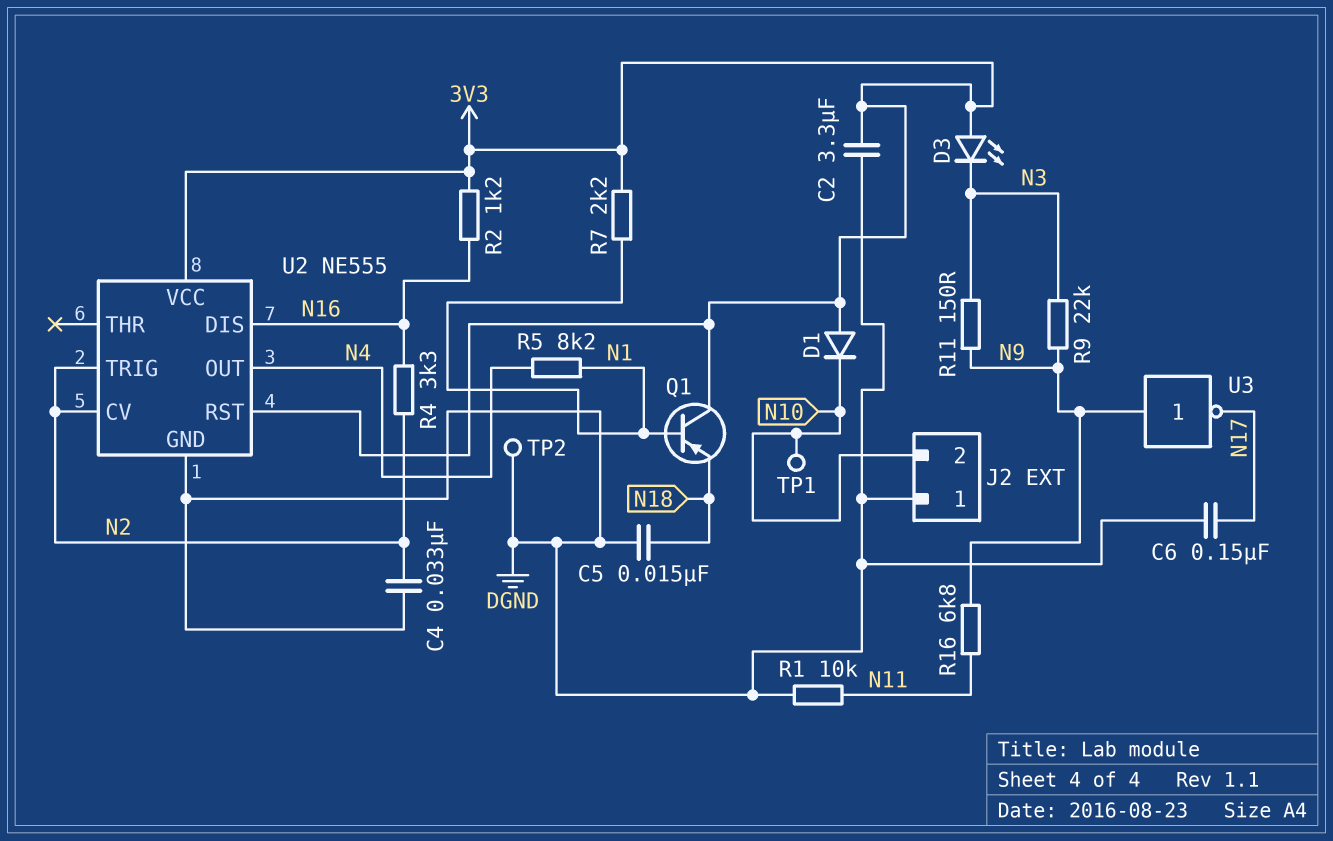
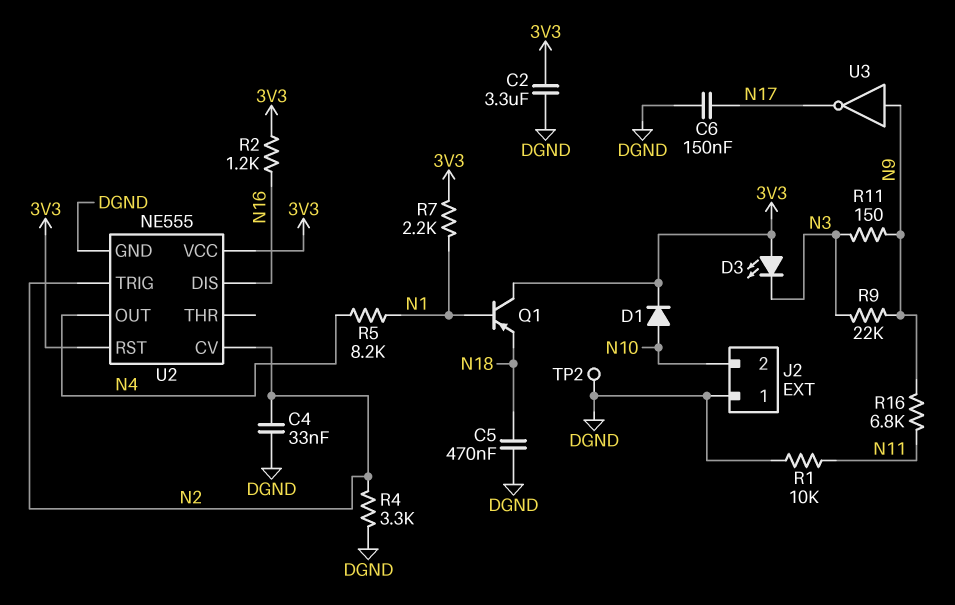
C5: 15nF (DGND, N18) -> 470nF (DGND, N18)
D1: diode (A 3V3, K N10) -> diode (A N10, K 3V3)
R4: 3.3k (N2, N16) -> 3.3k (DGND, N2)
TP1: test point (N10) -> none

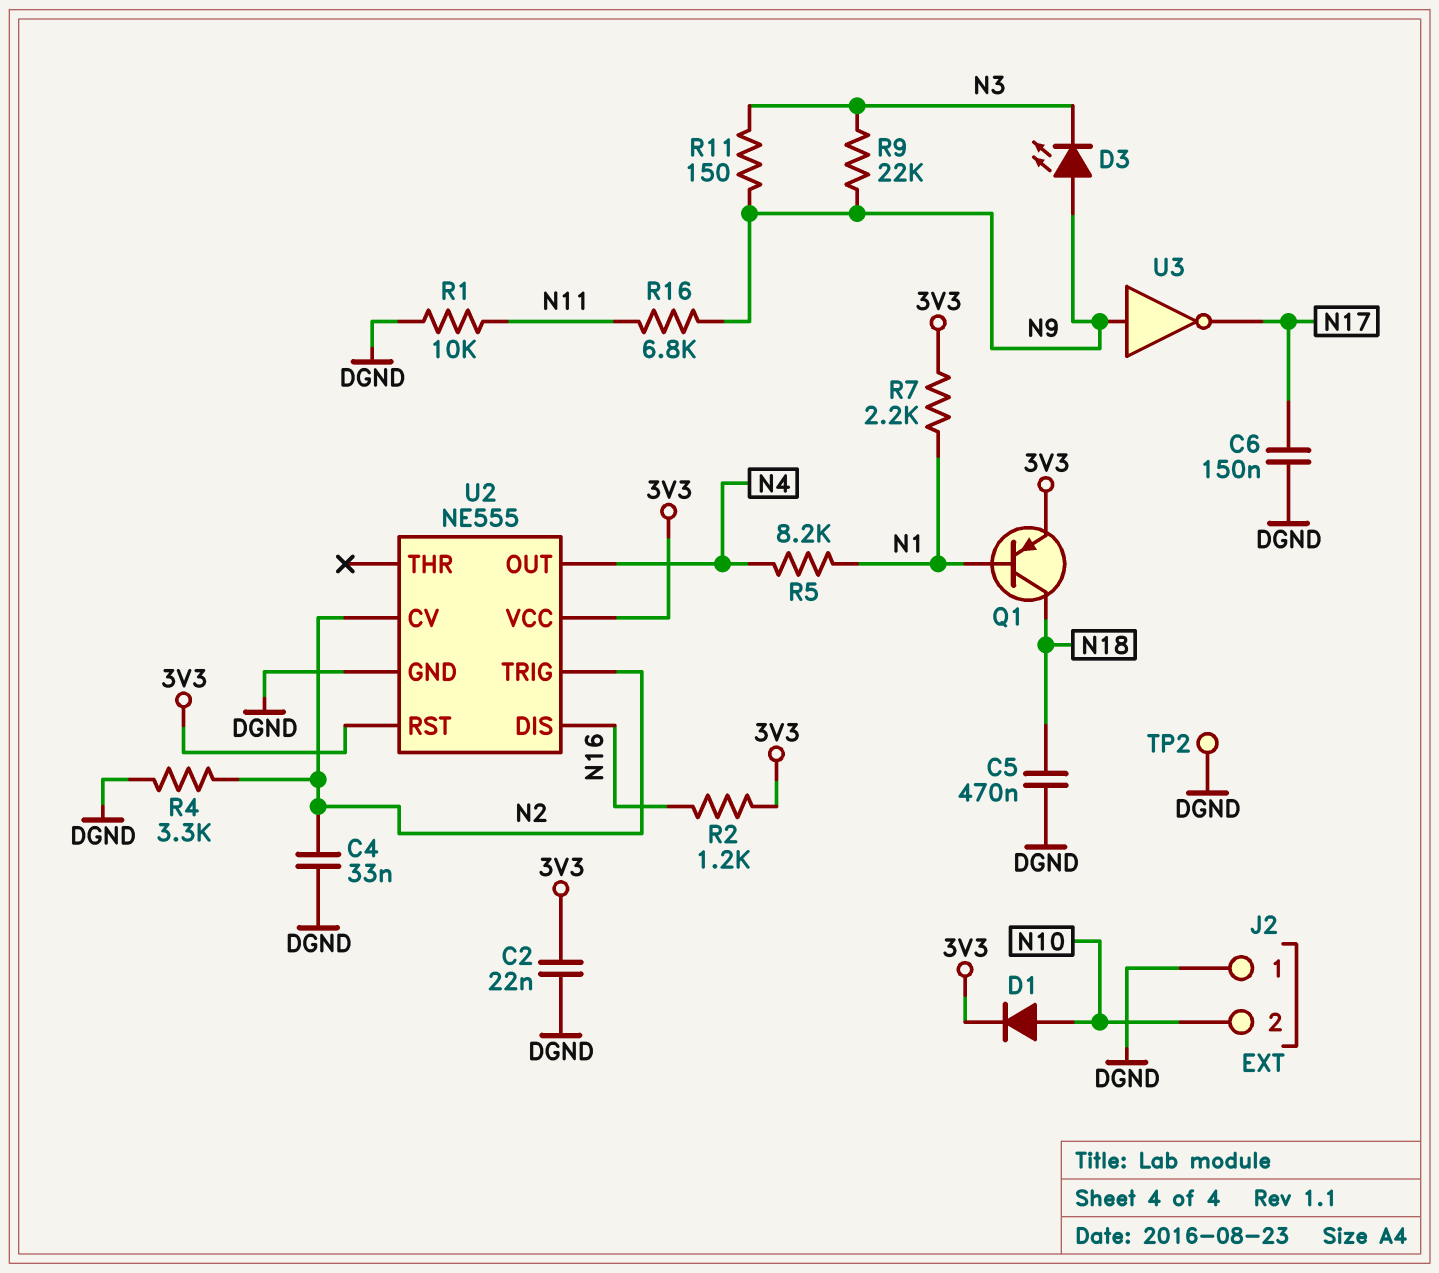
C2: 3.3uF (3V3, DGND) -> 22nF (3V3, DGND)
D3: LED (A 3V3, K N3) -> LED (A N9, K N3)
Q1: PNP (B N1, C 3V3, E N18) -> PNP (B N1, C N18, E 3V3)

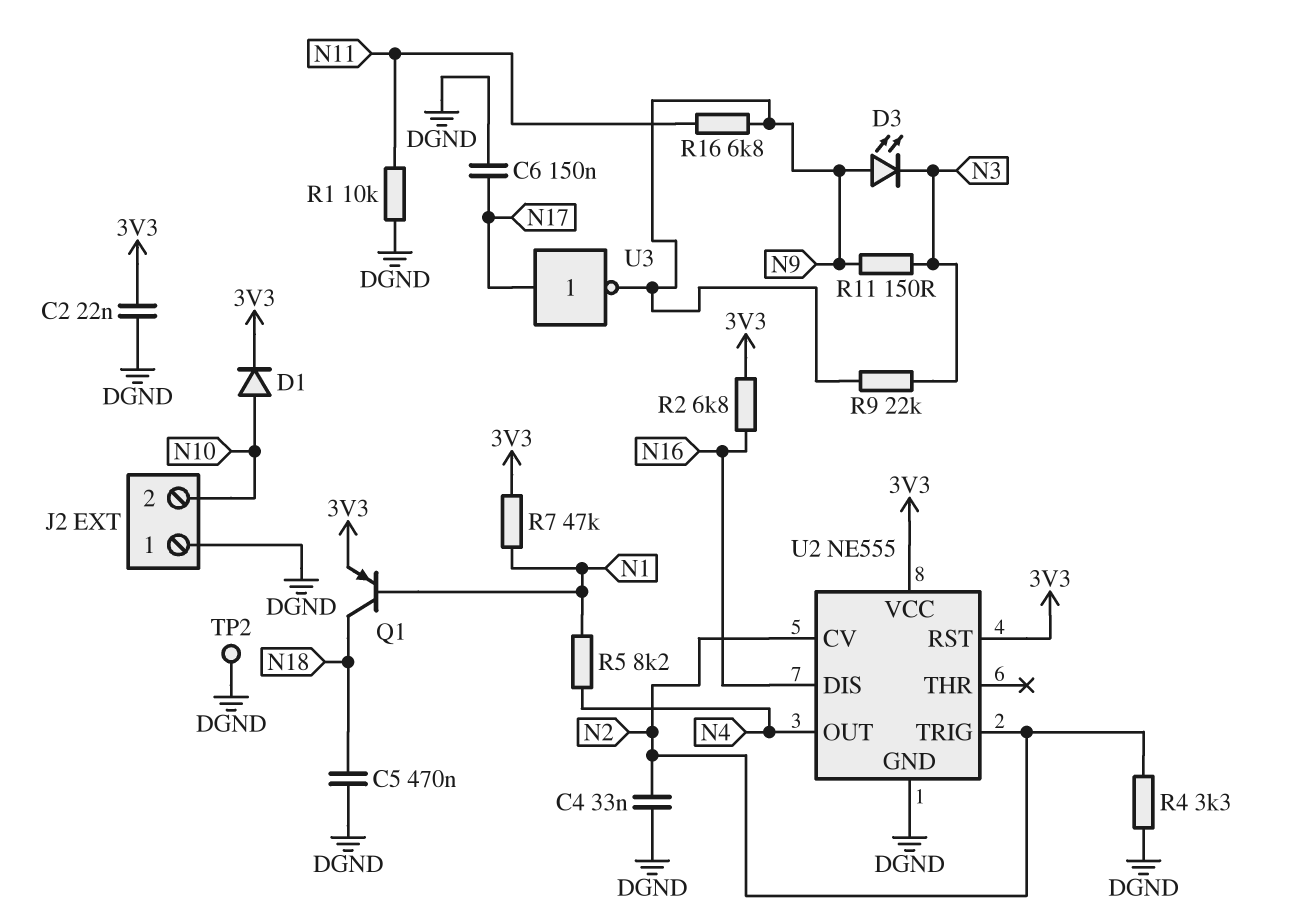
R2: 1.2k (3V3, N16) -> 6.8k (3V3, N16)
R7: 2.2k (3V3, N1) -> 47k (3V3, N1)
U3: NOT (in N9, out N17) -> NOT (in N17, out N9)

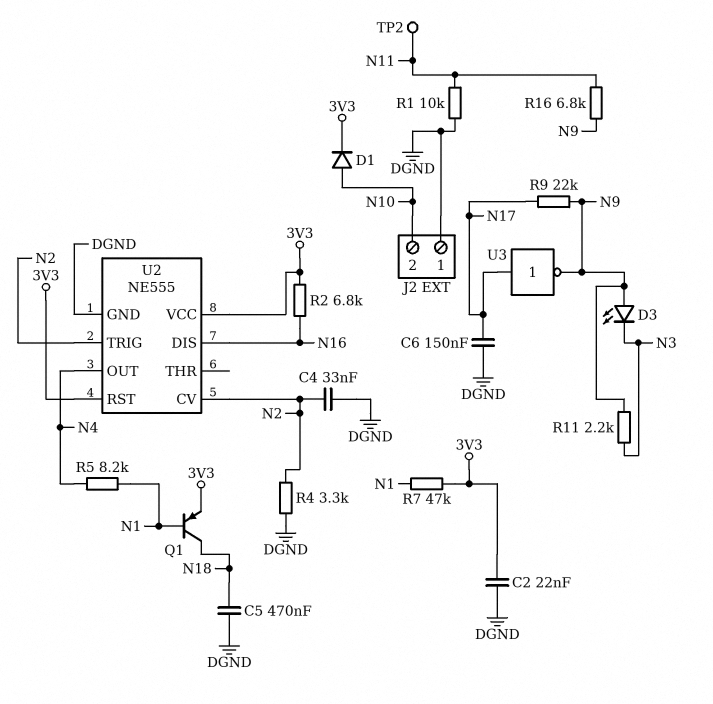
R9: 22k (N3, N9) -> 22k (N9, N17)
R11: 150 (N3, N9) -> 2.2k (N3, N9)
TP2: test point (DGND) -> test point (N11)

